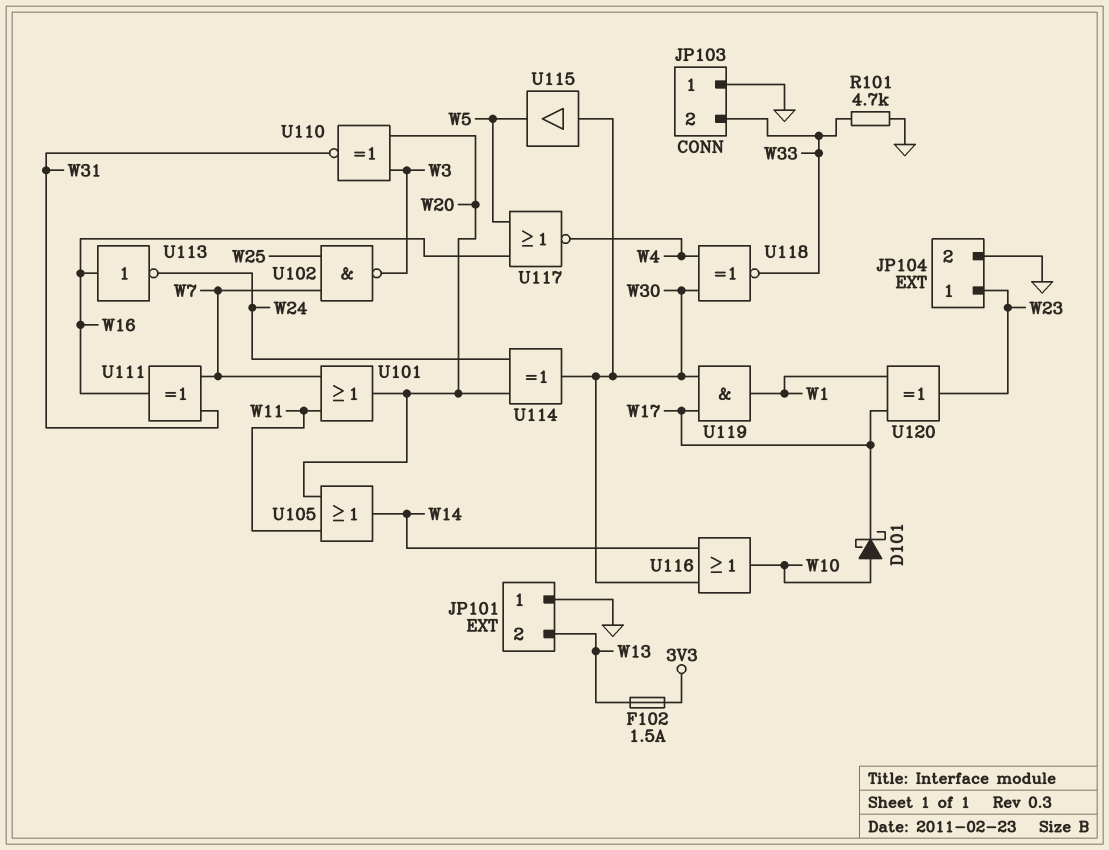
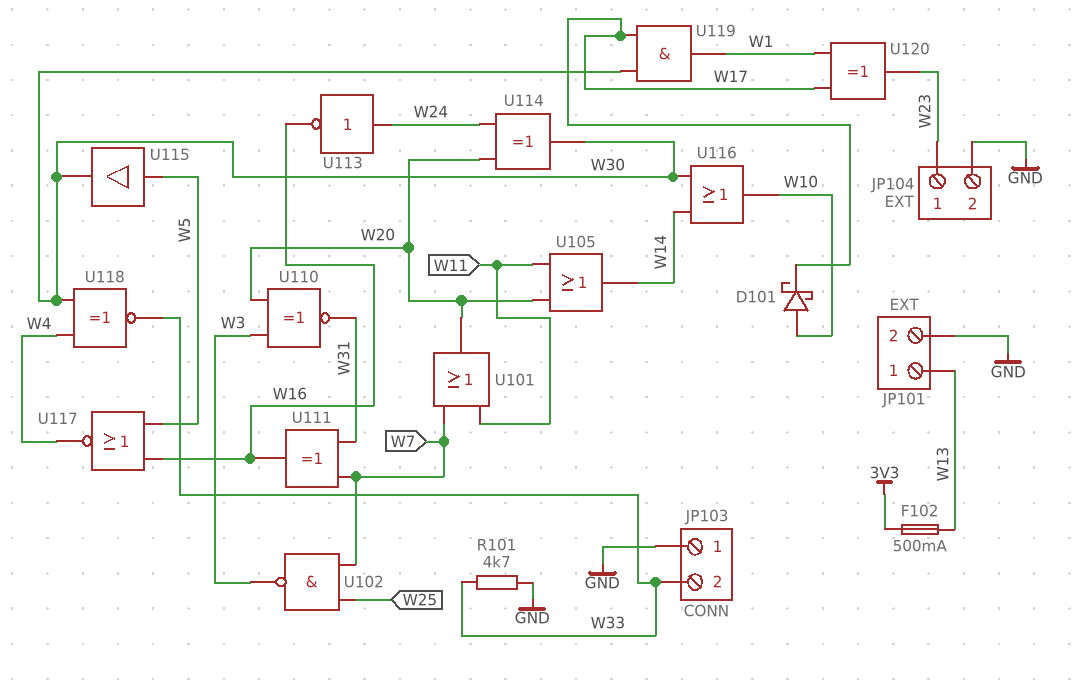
F102: 1.5A (3V3, W13) -> 500mA (3V3, W13)
JP101 pin 1: GND -> W13
JP101 pin 2: W13 -> GND
U113: NOT (in W16, out W24) -> NOT (in W24, out W16)
U115: buffer (in W30, out W5) -> buffer (in W5, out W30)

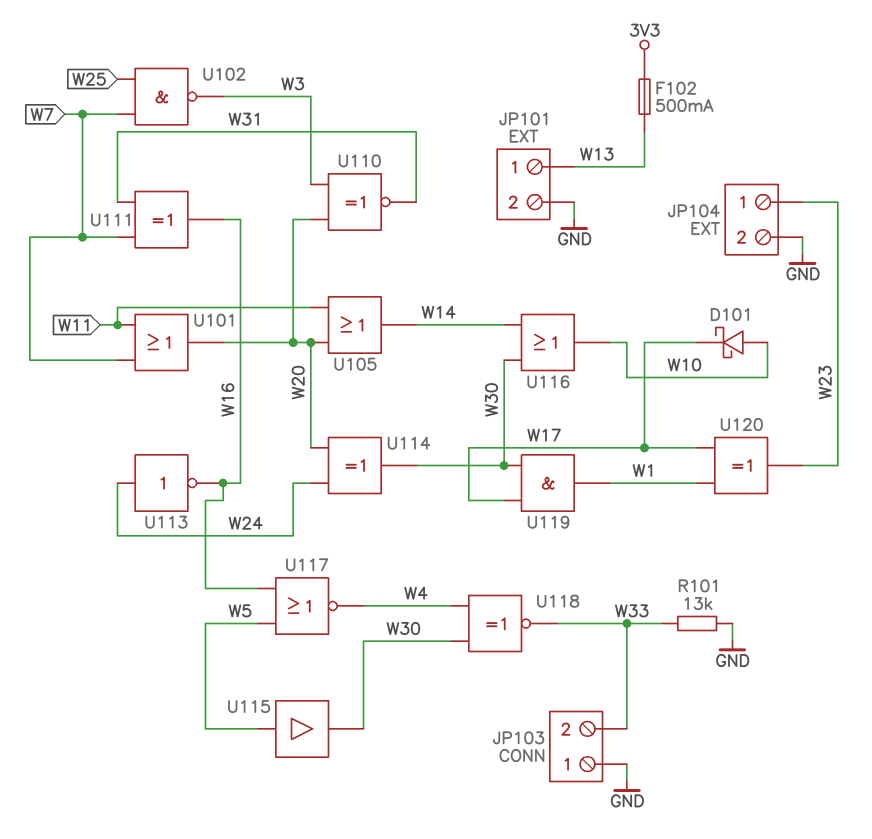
R101: 4.7k (GND, W33) -> 13k (GND, W33)

